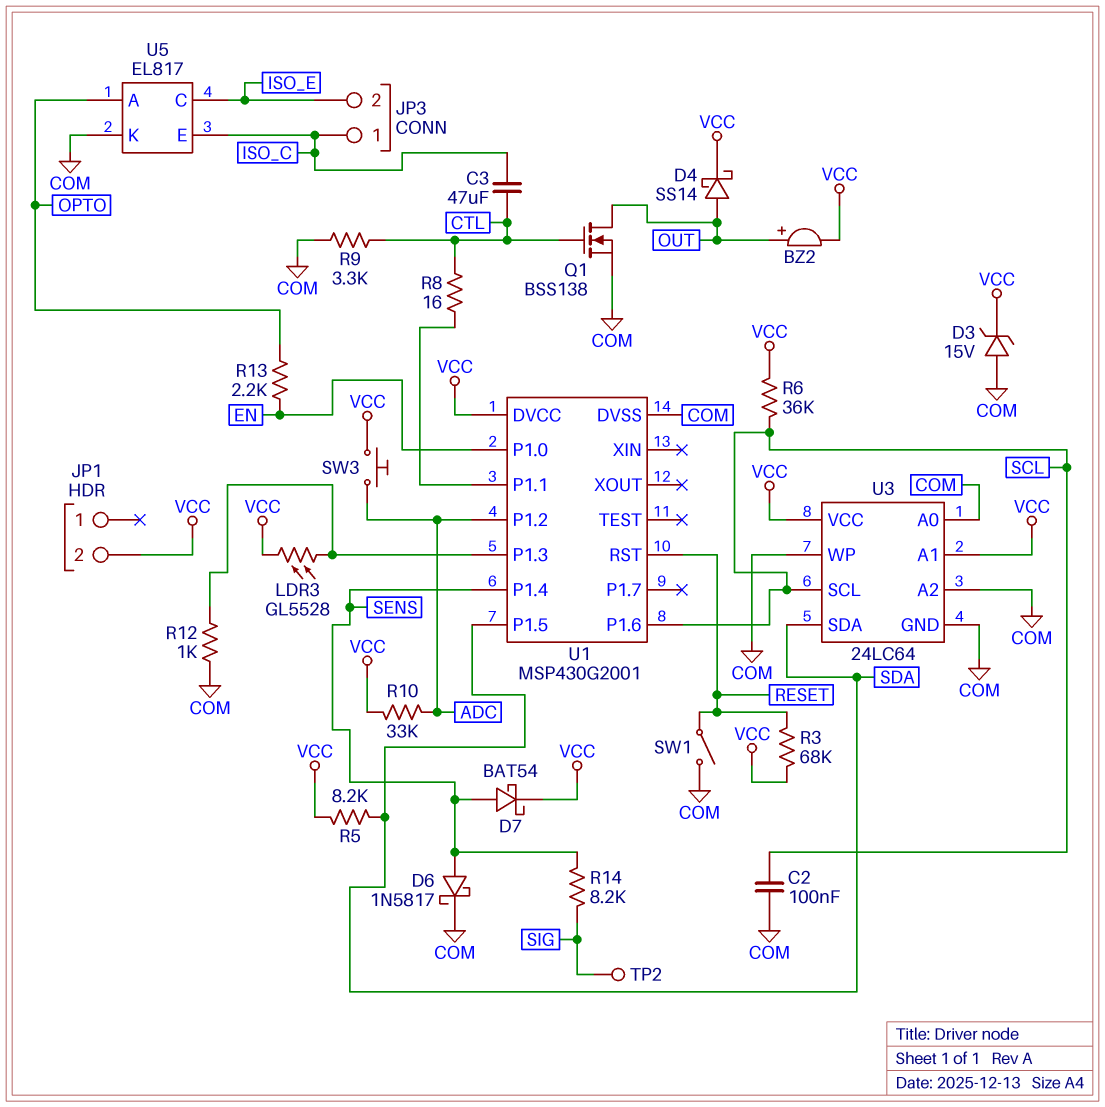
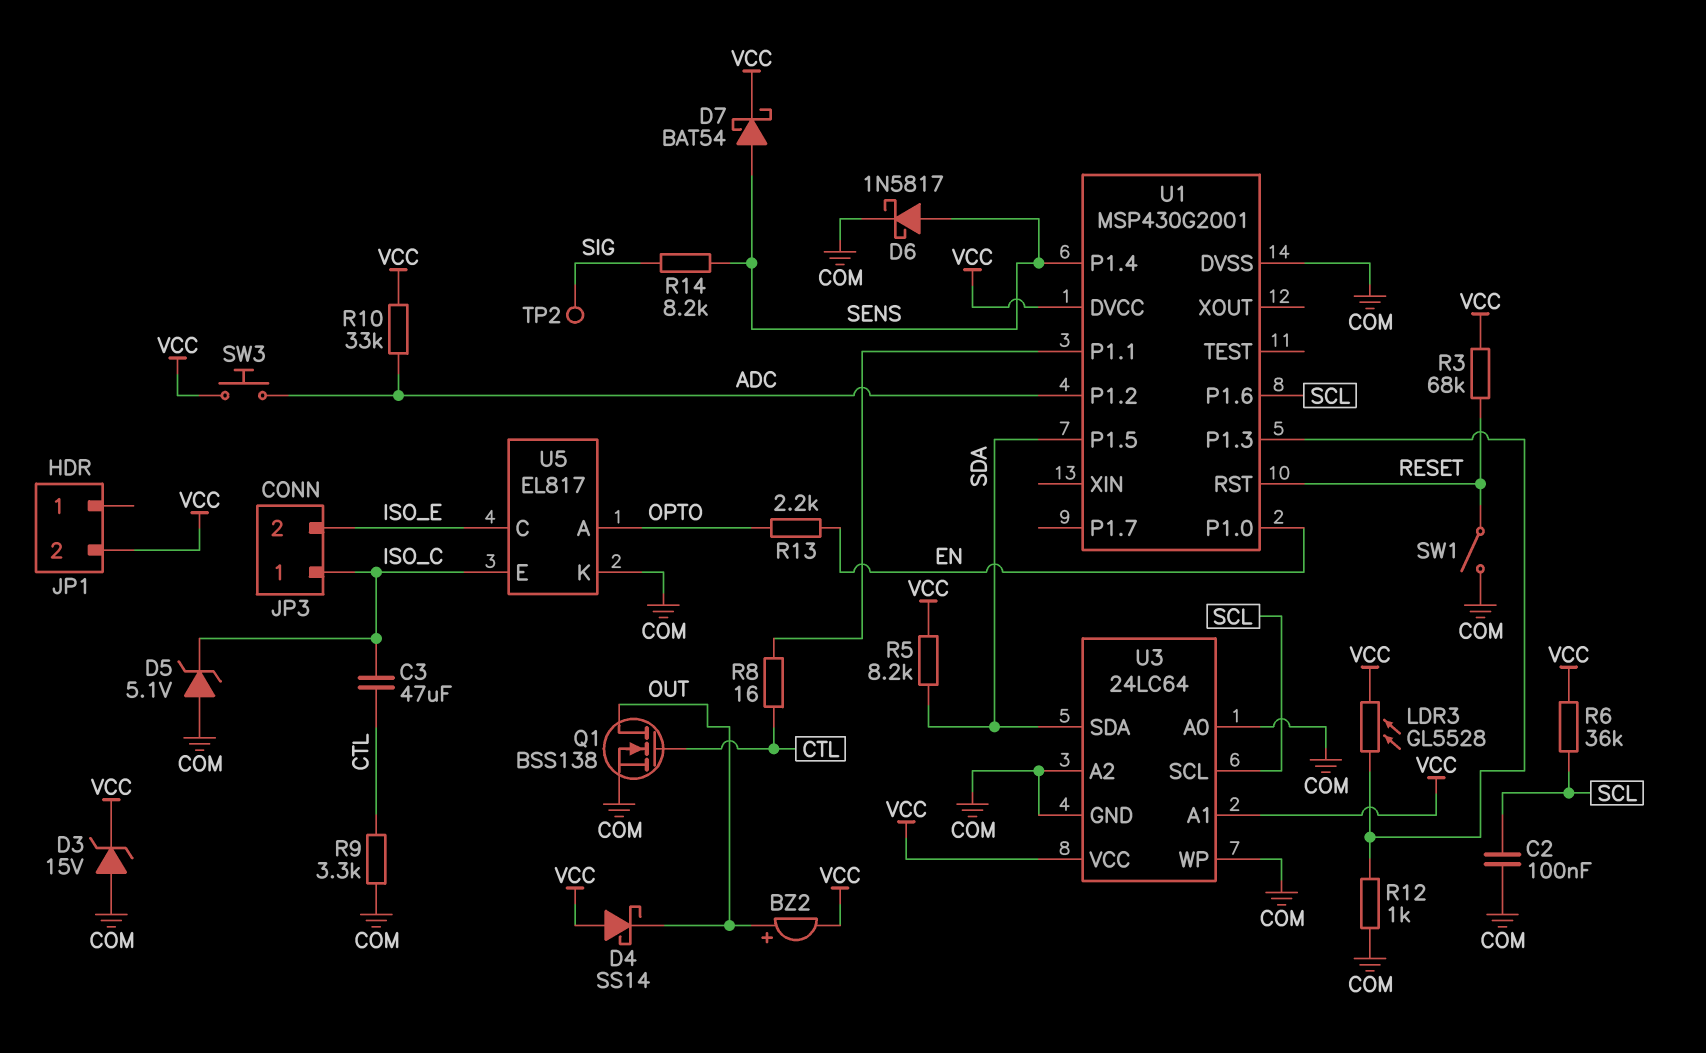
D4: schottky SS14 (A OUT, K VCC) -> schottky SS14 (A VCC, K OUT)
D5: none -> zener 5.1V (A COM, K ISO_C)

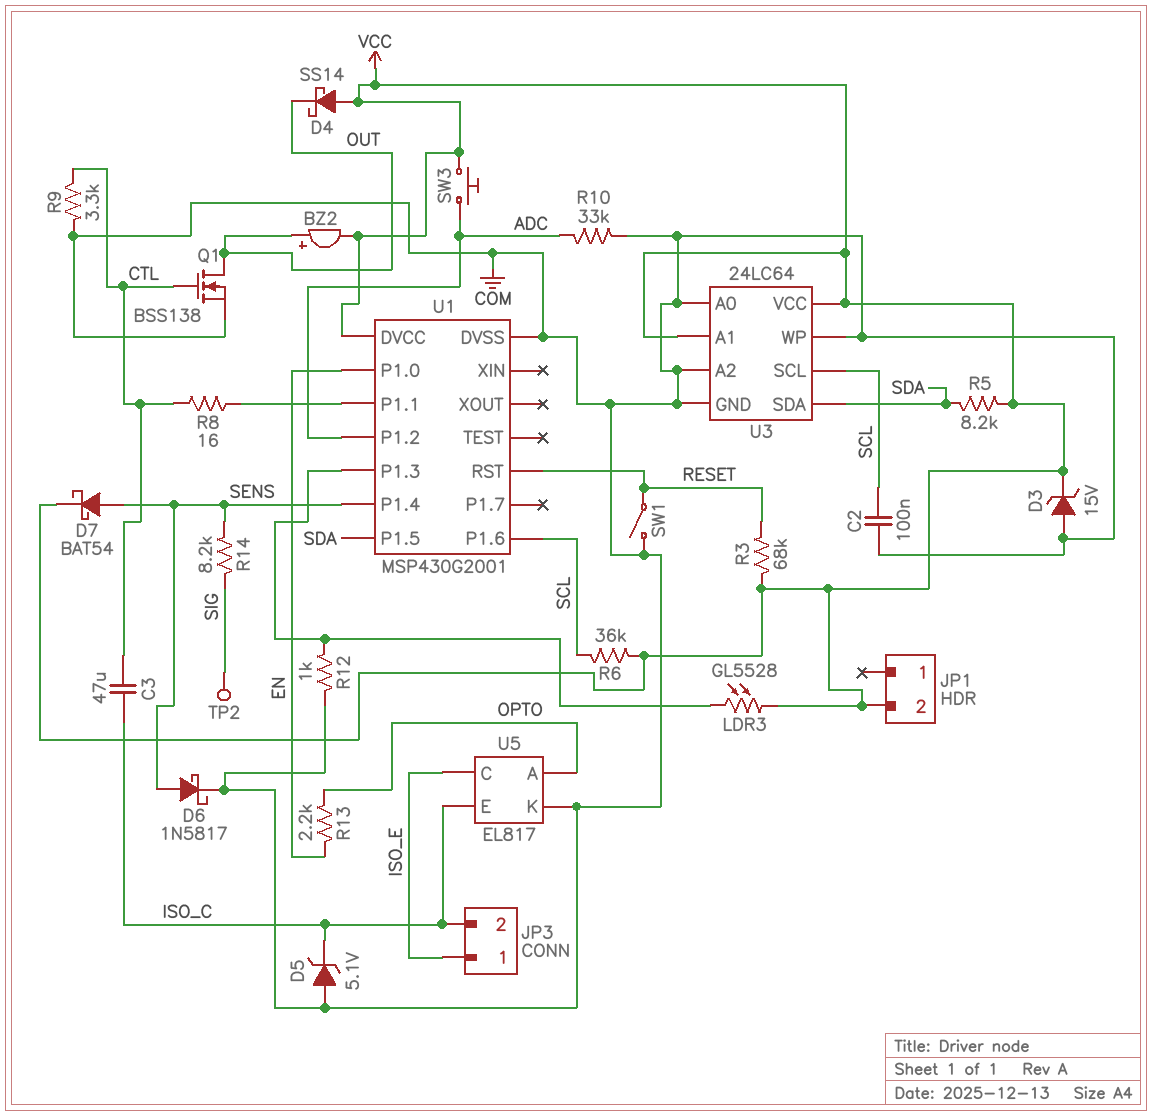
JP3 pin 1: ISO_C -> ISO_E
JP3 pin 2: ISO_E -> ISO_C
R10: 33k (ADC, VCC) -> 33k (ADC, COM)

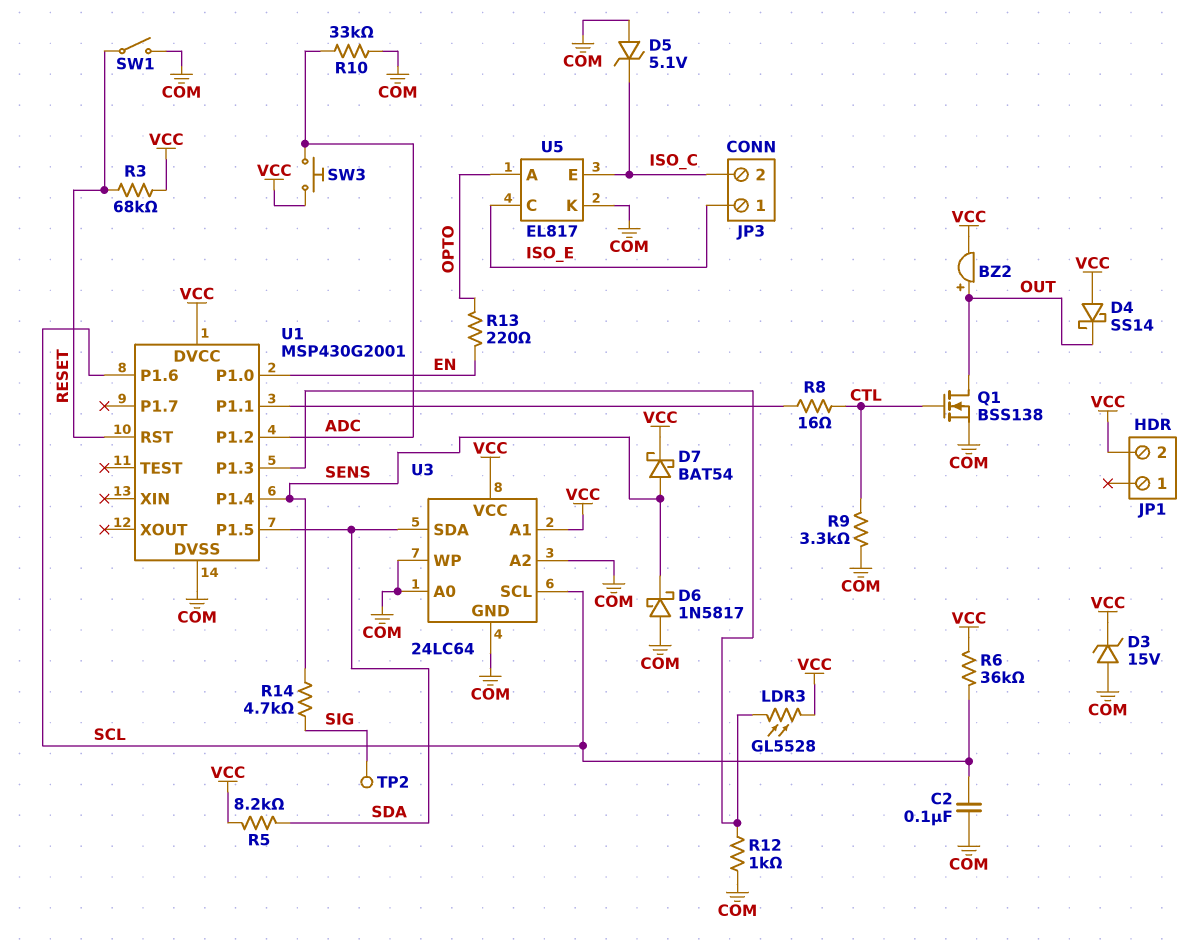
C3: 47uF (CTL, ISO_C) -> none
D6: schottky 1N5817 (A SENS, K COM) -> schottky 1N5817 (A COM, K SENS)
R13: 2.2k (EN, OPTO) -> 220 (EN, OPTO)
R14: 8.2k (SENS, SIG) -> 4.7k (SENS, SIG)

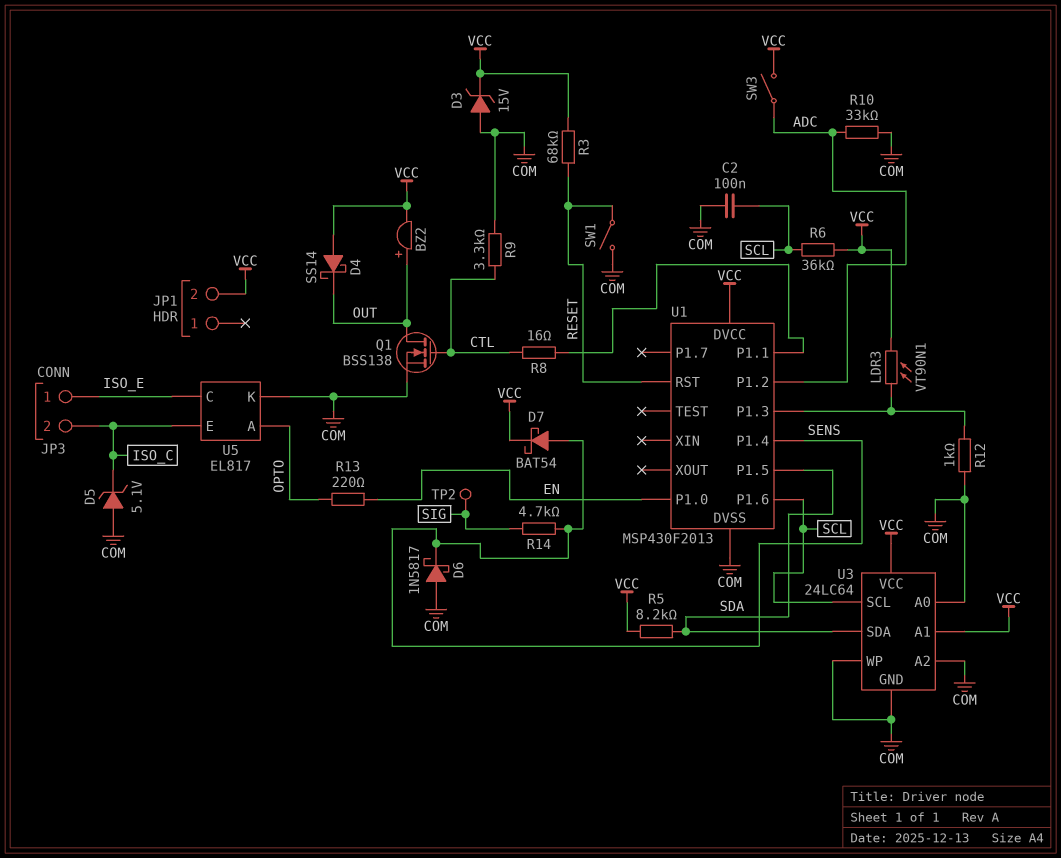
LDR3: GL5528 (U1/P1.3, VCC) -> VT90N1 (U1/P1.3, VCC)
SW3: button (ADC, VCC) -> switch (ADC, VCC)
U1: MSP430G2001 -> MSP430F2013

